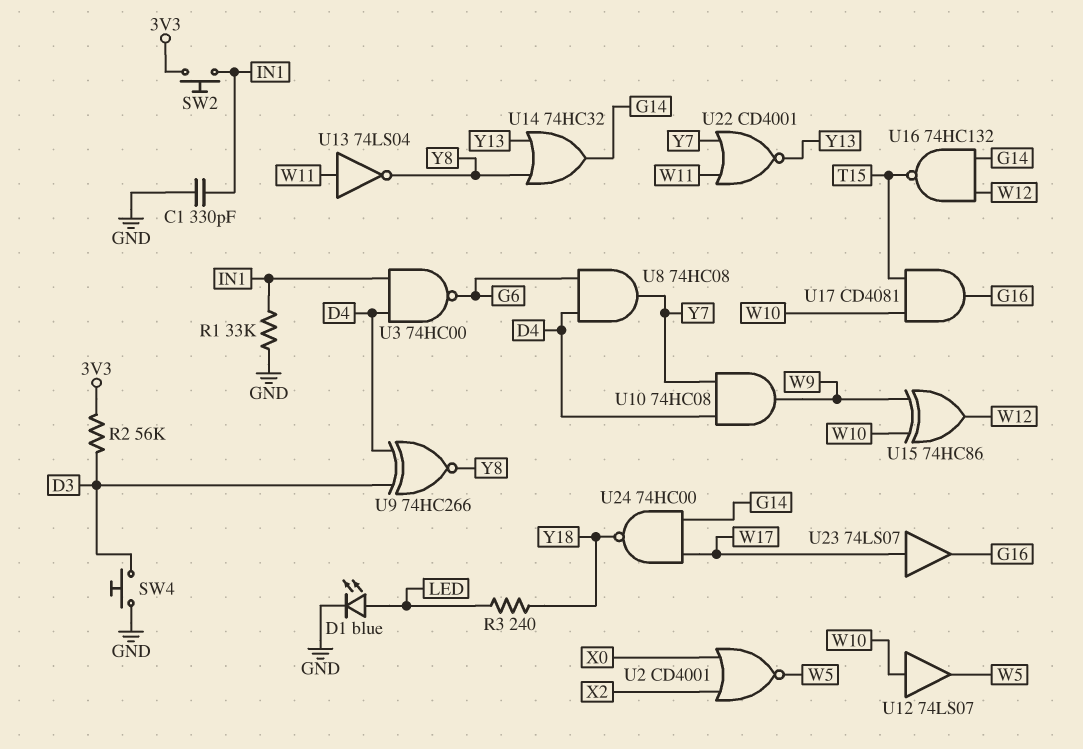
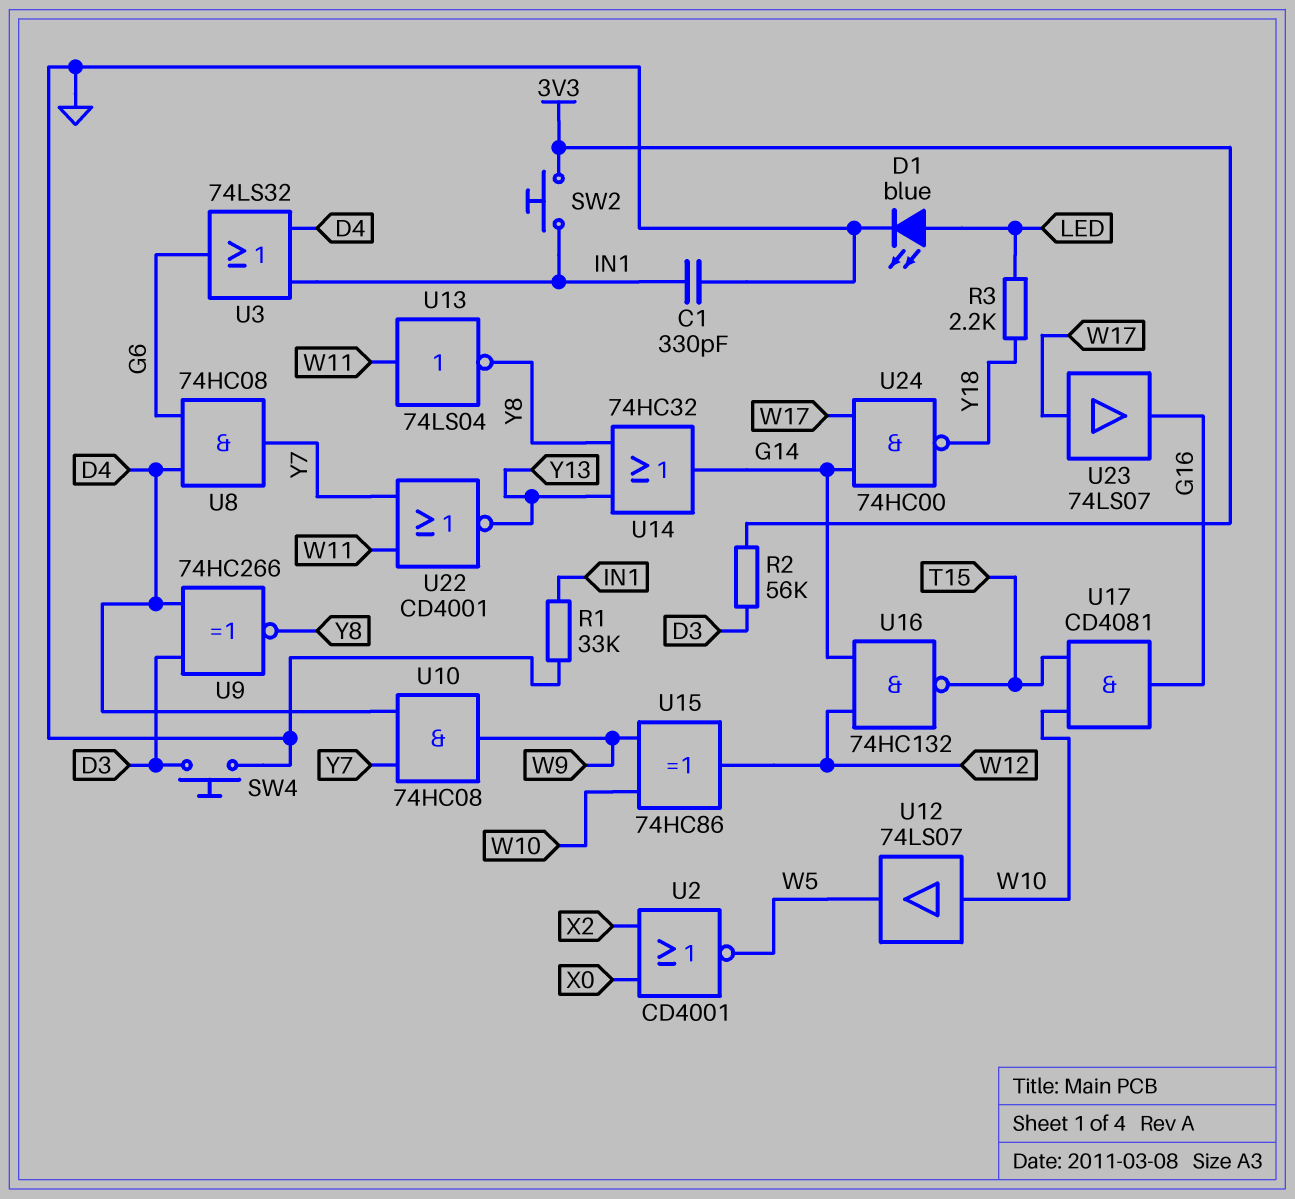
R3: 240 (LED, Y18) -> 2.2k (LED, Y18)
U3: NAND 74HC00 (in D4, in IN1, out G6) -> OR 74LS32 (in D4, in IN1, out G6)

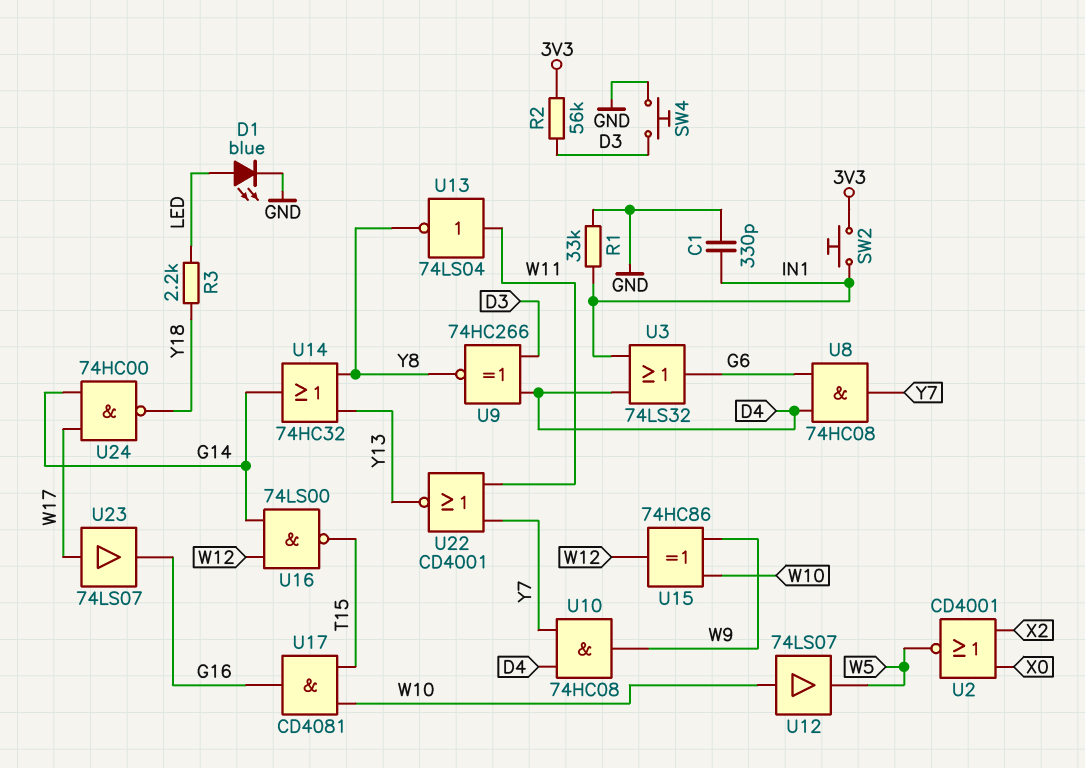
U16: NAND 74HC132 (in G14, in W12, out T15) -> NAND 74LS00 (in G14, in W12, out T15)

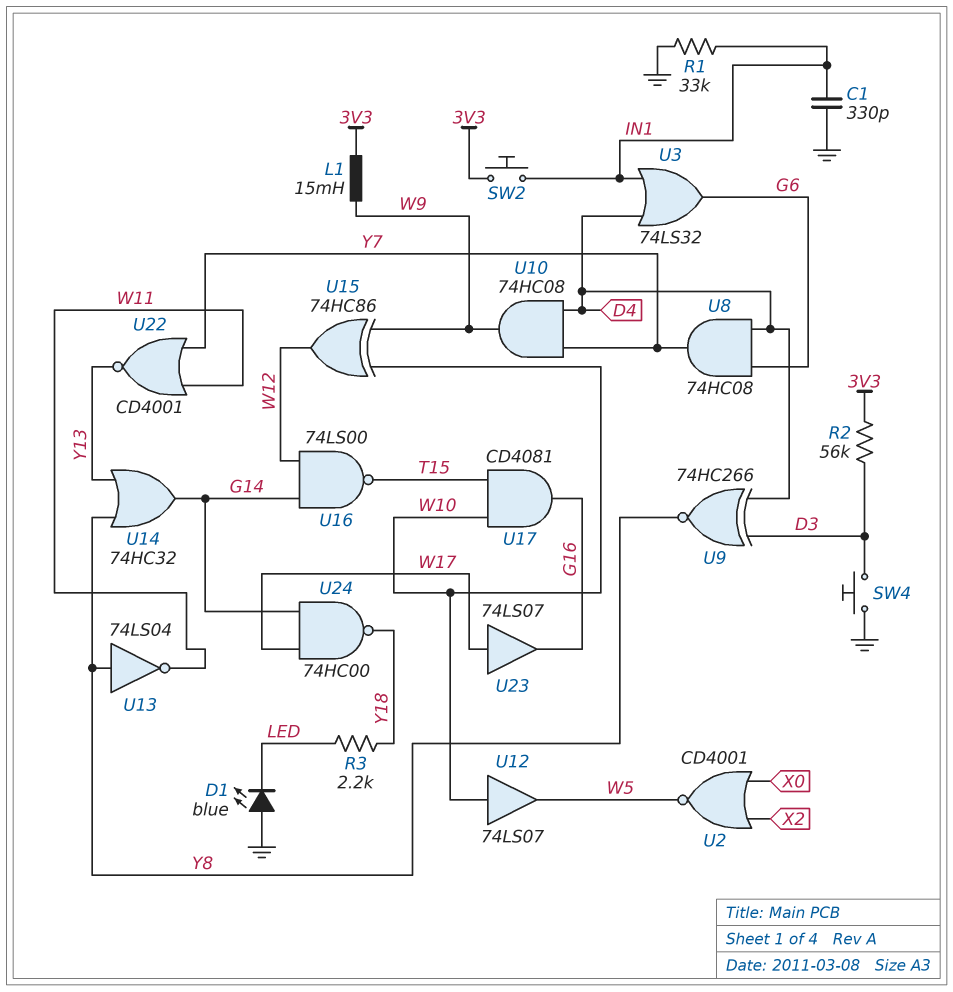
D1: LED blue (A LED, K GND) -> LED blue (A GND, K LED)
L1: none -> 15mH (3V3, W9)
U13: NOT 74LS04 (in W11, out Y8) -> NOT 74LS04 (in Y8, out W11)

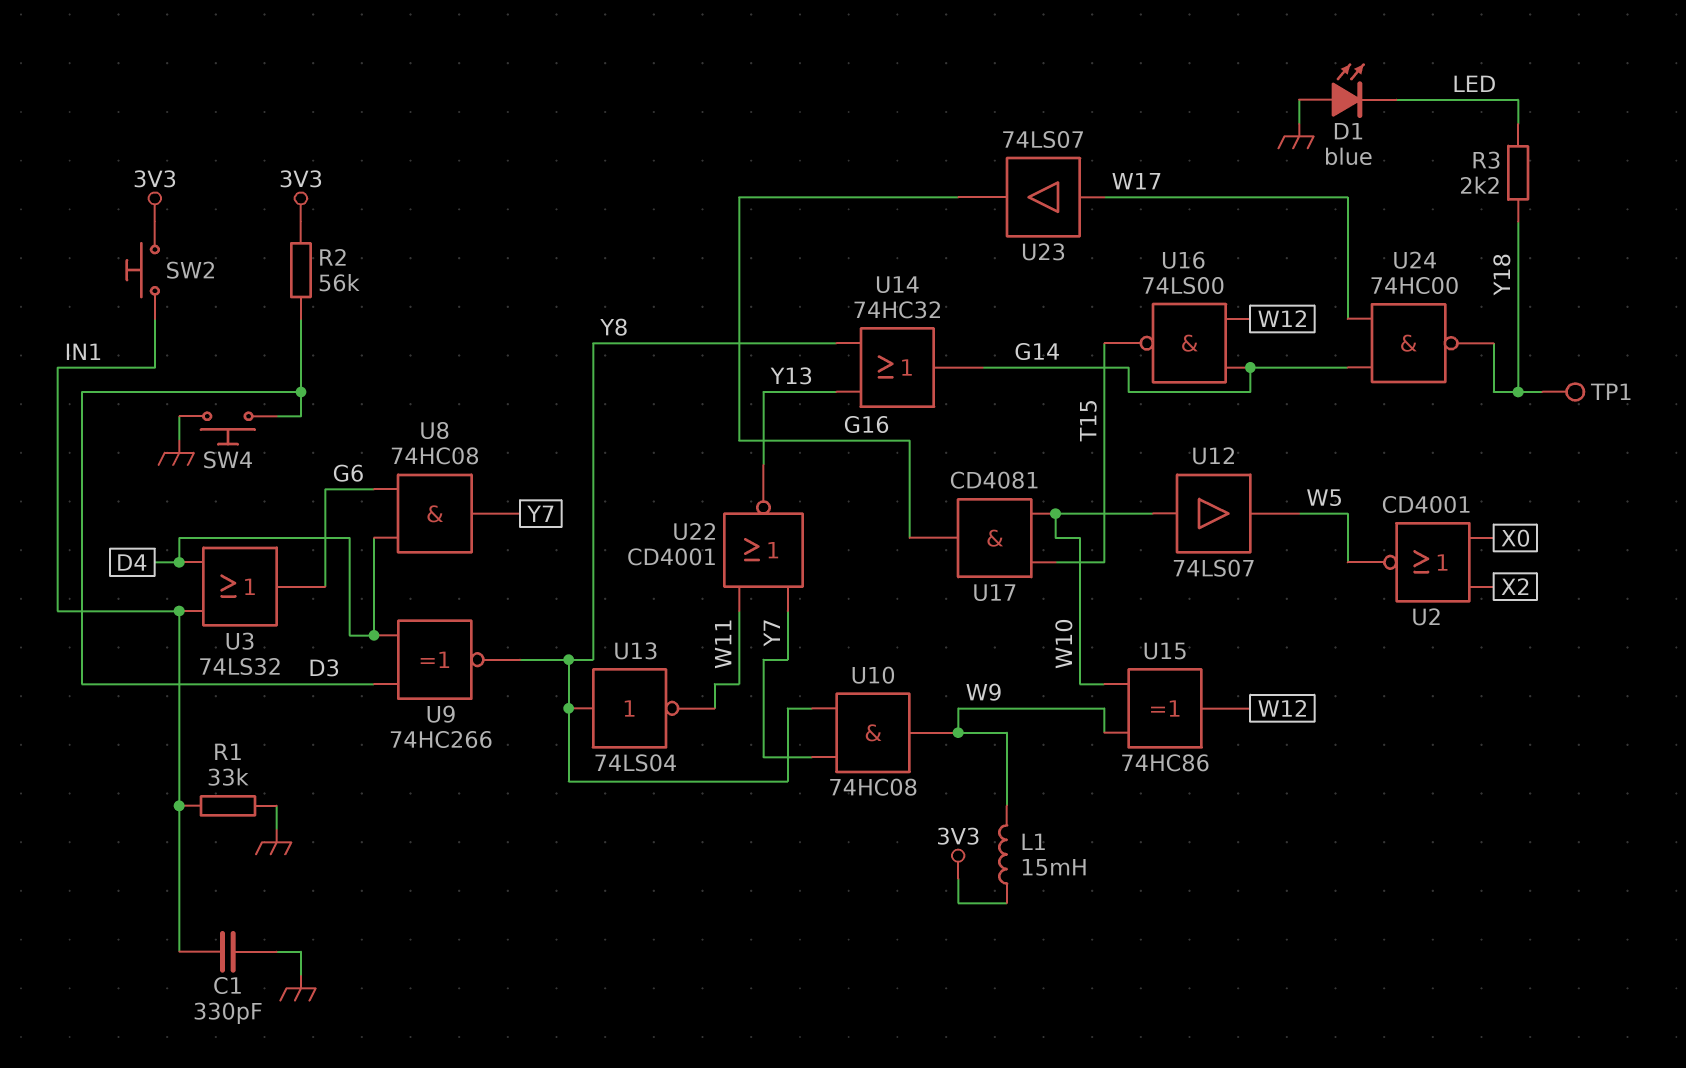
TP1: none -> test point (Y18)
U10: AND 74HC08 (in D4, in Y7, out W9) -> AND 74HC08 (in Y7, in Y8, out W9)

